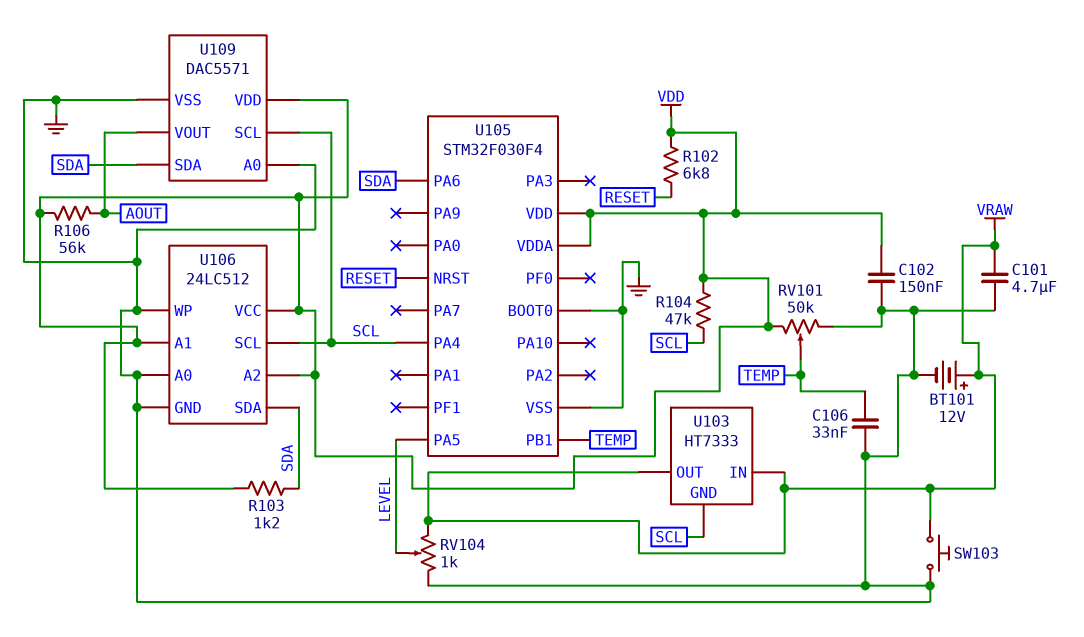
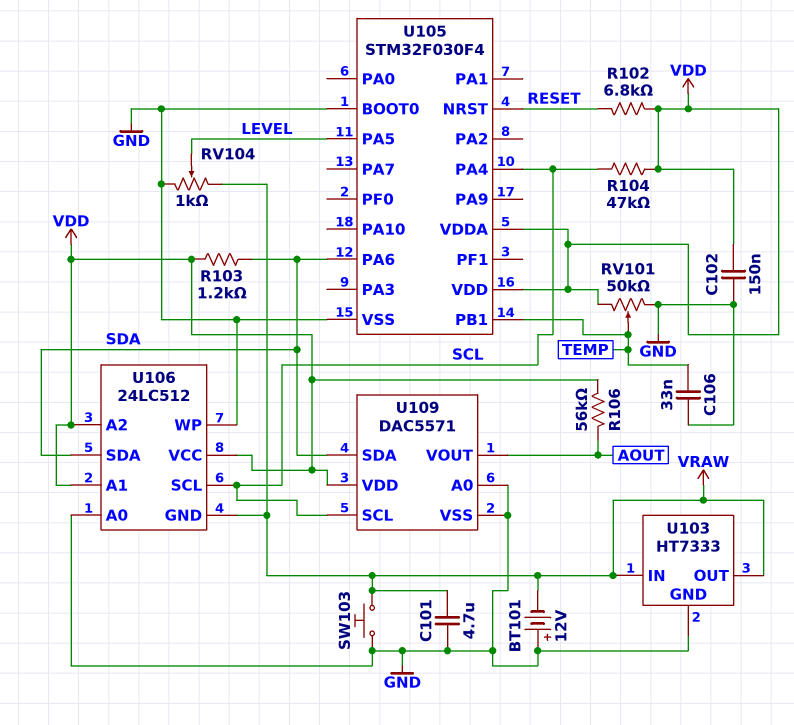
BT101: 12V (plus VRAW, minus GND) -> 12V (plus GND, minus VRAW)
U103 pin GND: SCL -> GND
U106 pin GND: GND -> VRAW

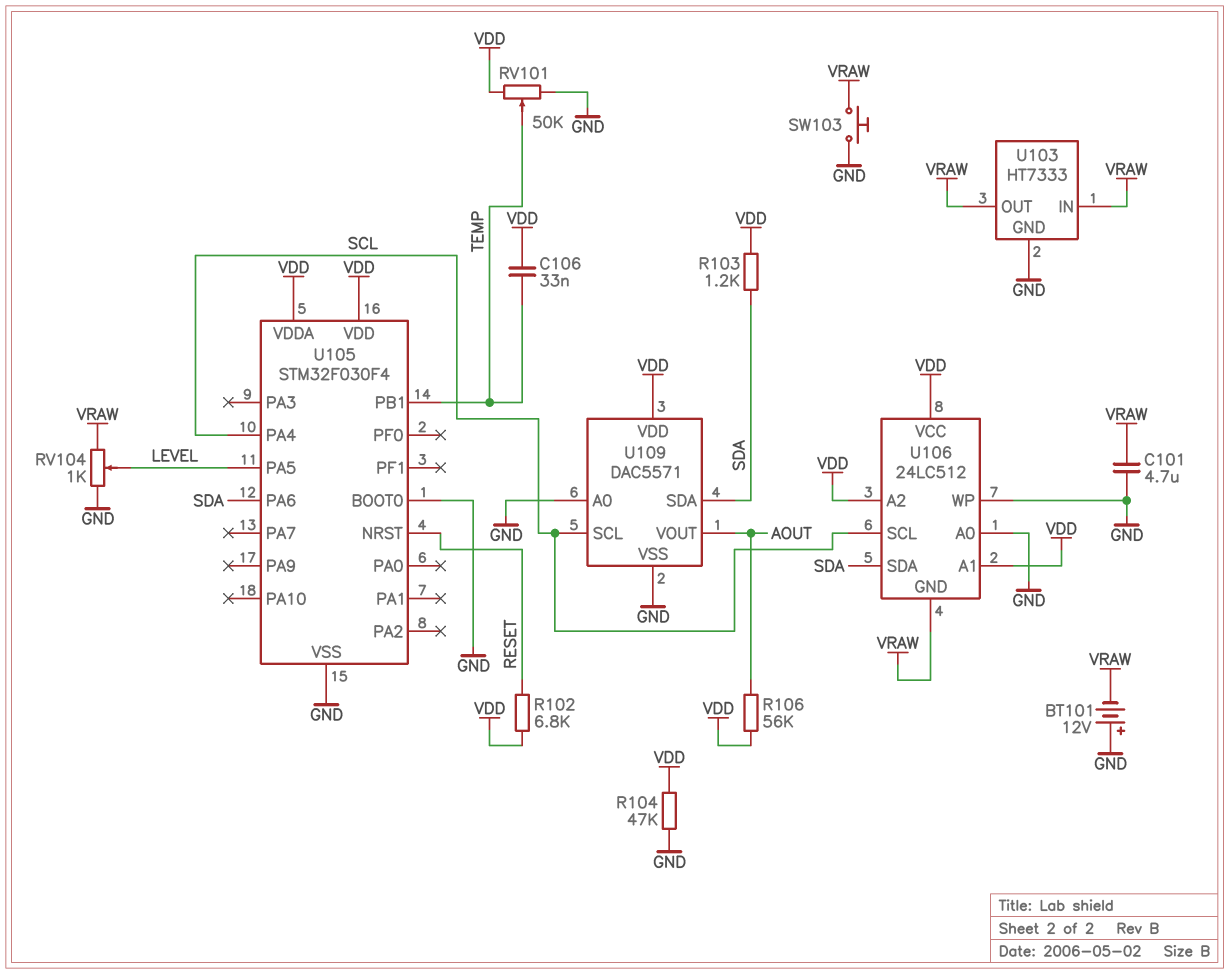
C102: 150nF (GND, VDD) -> none
C106: 33nF (GND, TEMP) -> 33nF (TEMP, VDD)
R104: 47k (SCL, VDD) -> 47k (GND, VDD)

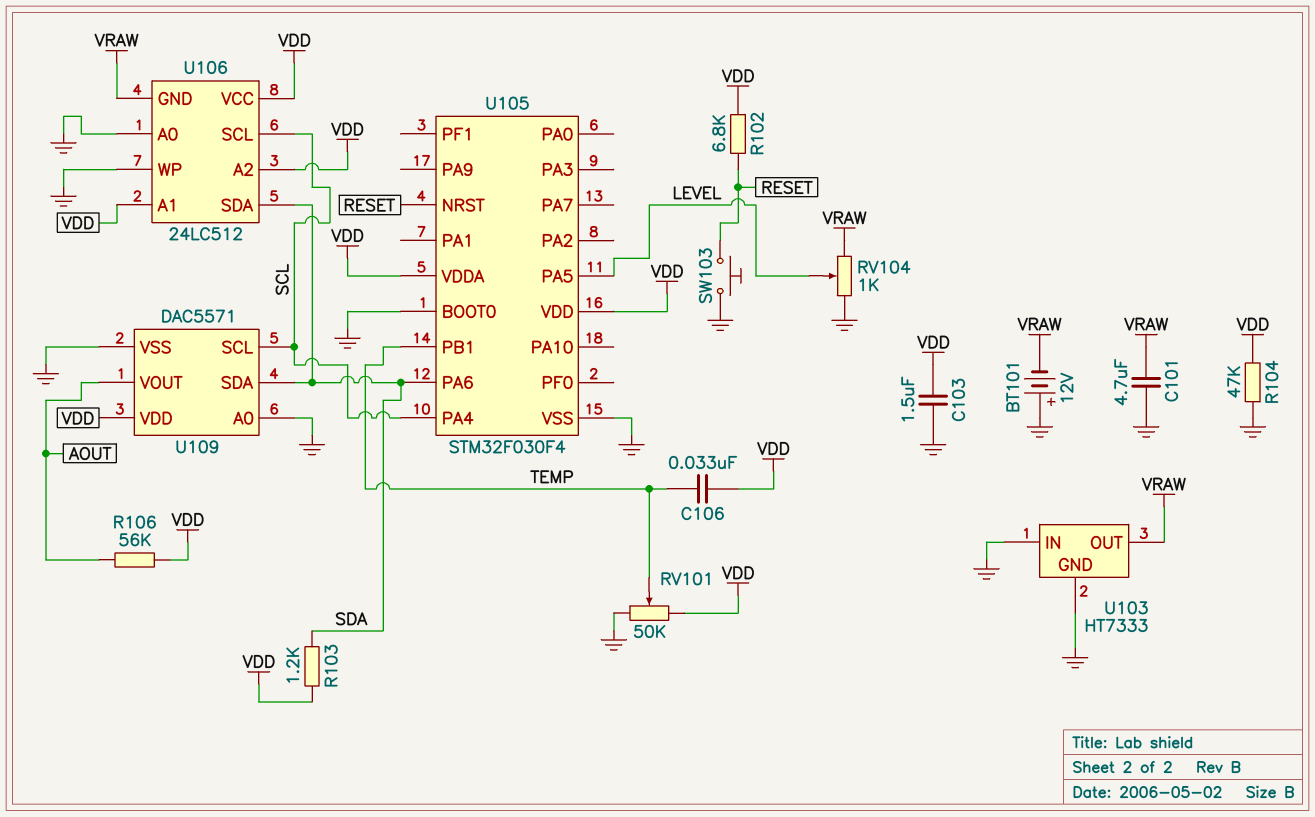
C103: none -> 1.5uF (GND, VDD)
SW103: button (GND, VRAW) -> button (GND, RESET)
U103 pin IN: VRAW -> GND

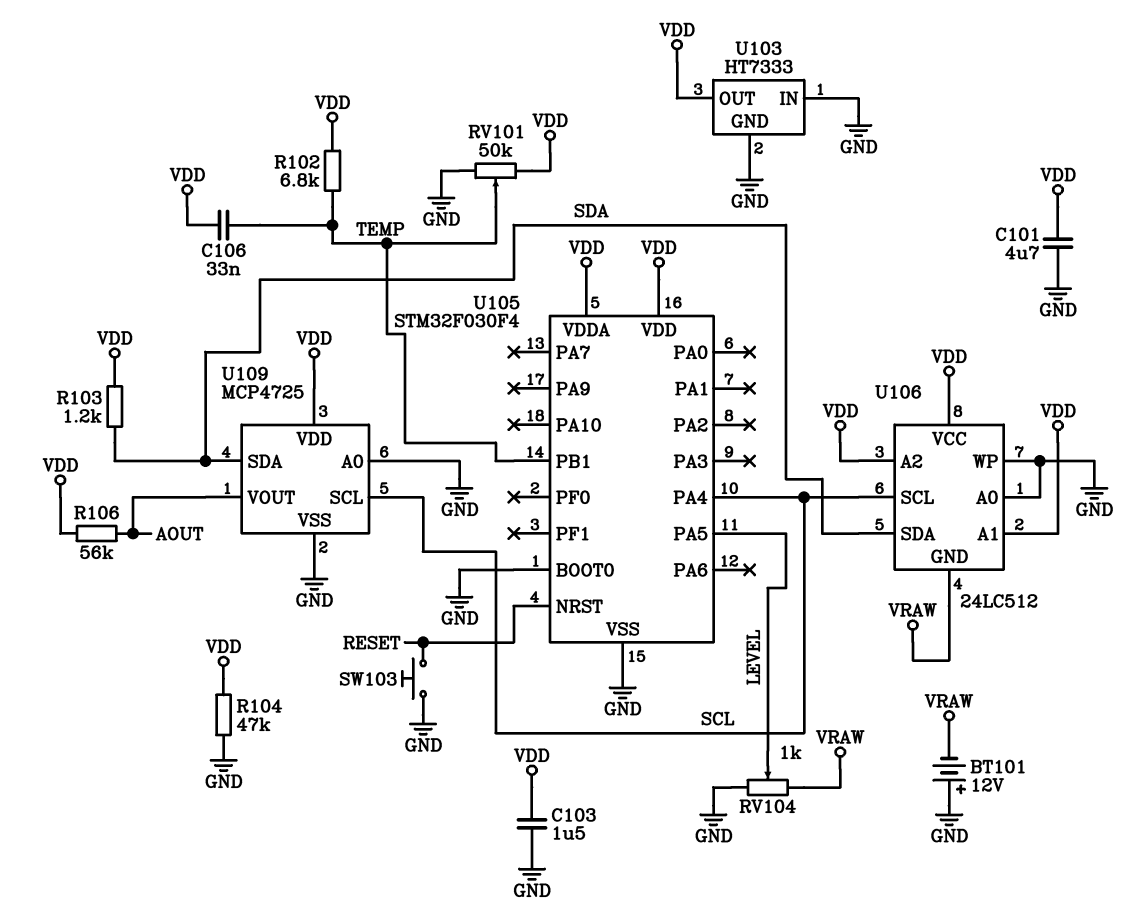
C101: 4.7uF (GND, VRAW) -> 4.7uF (GND, VDD)
R102: 6.8k (RESET, VDD) -> 6.8k (TEMP, VDD)
U103 pin OUT: VRAW -> VDD
U105 pin PA6: SDA -> none
U109: DAC5571 -> MCP4725

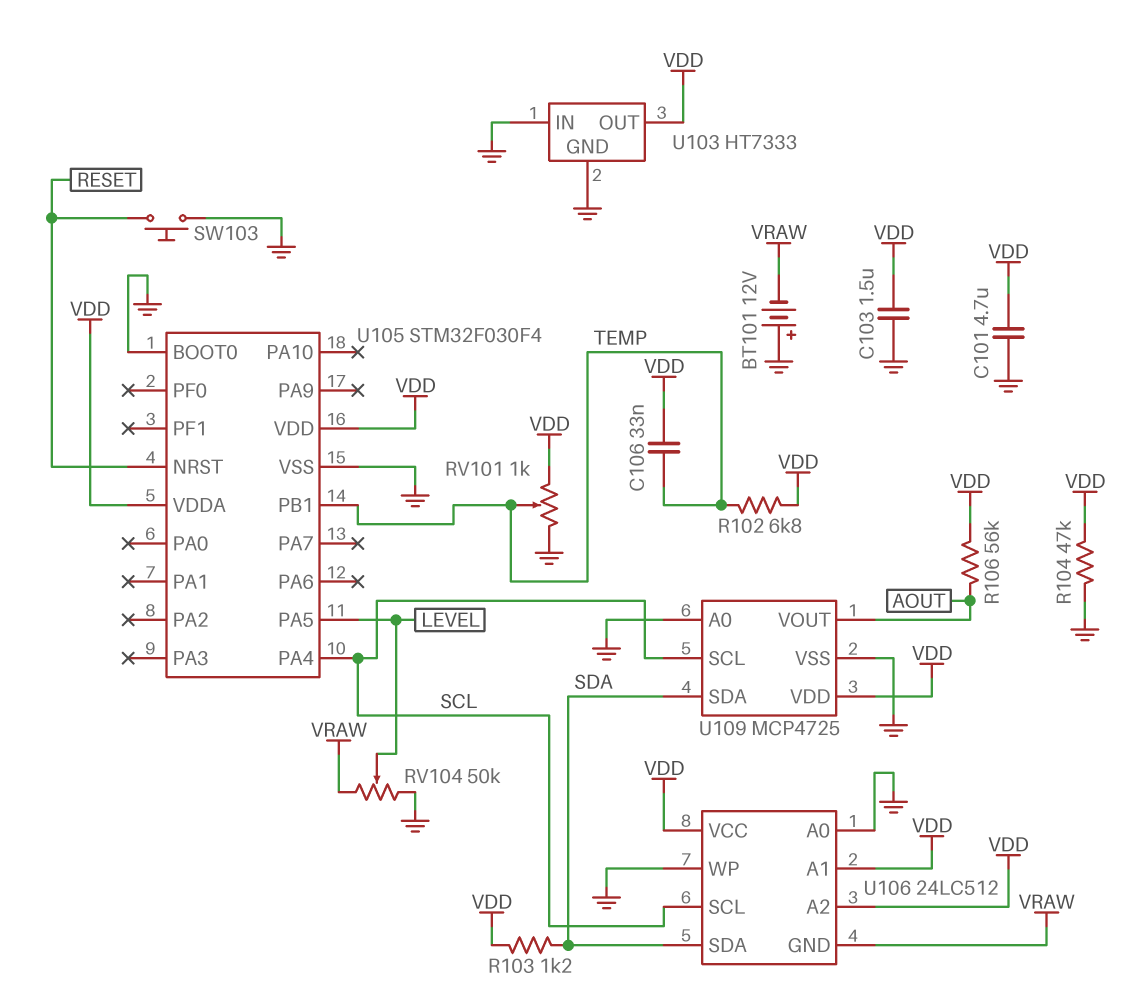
RV101: 50k (GND, VDD, wiper TEMP) -> 1k (GND, VDD, wiper TEMP)
RV104: 1k (GND, VRAW, wiper LEVEL) -> 50k (GND, VRAW, wiper LEVEL)

